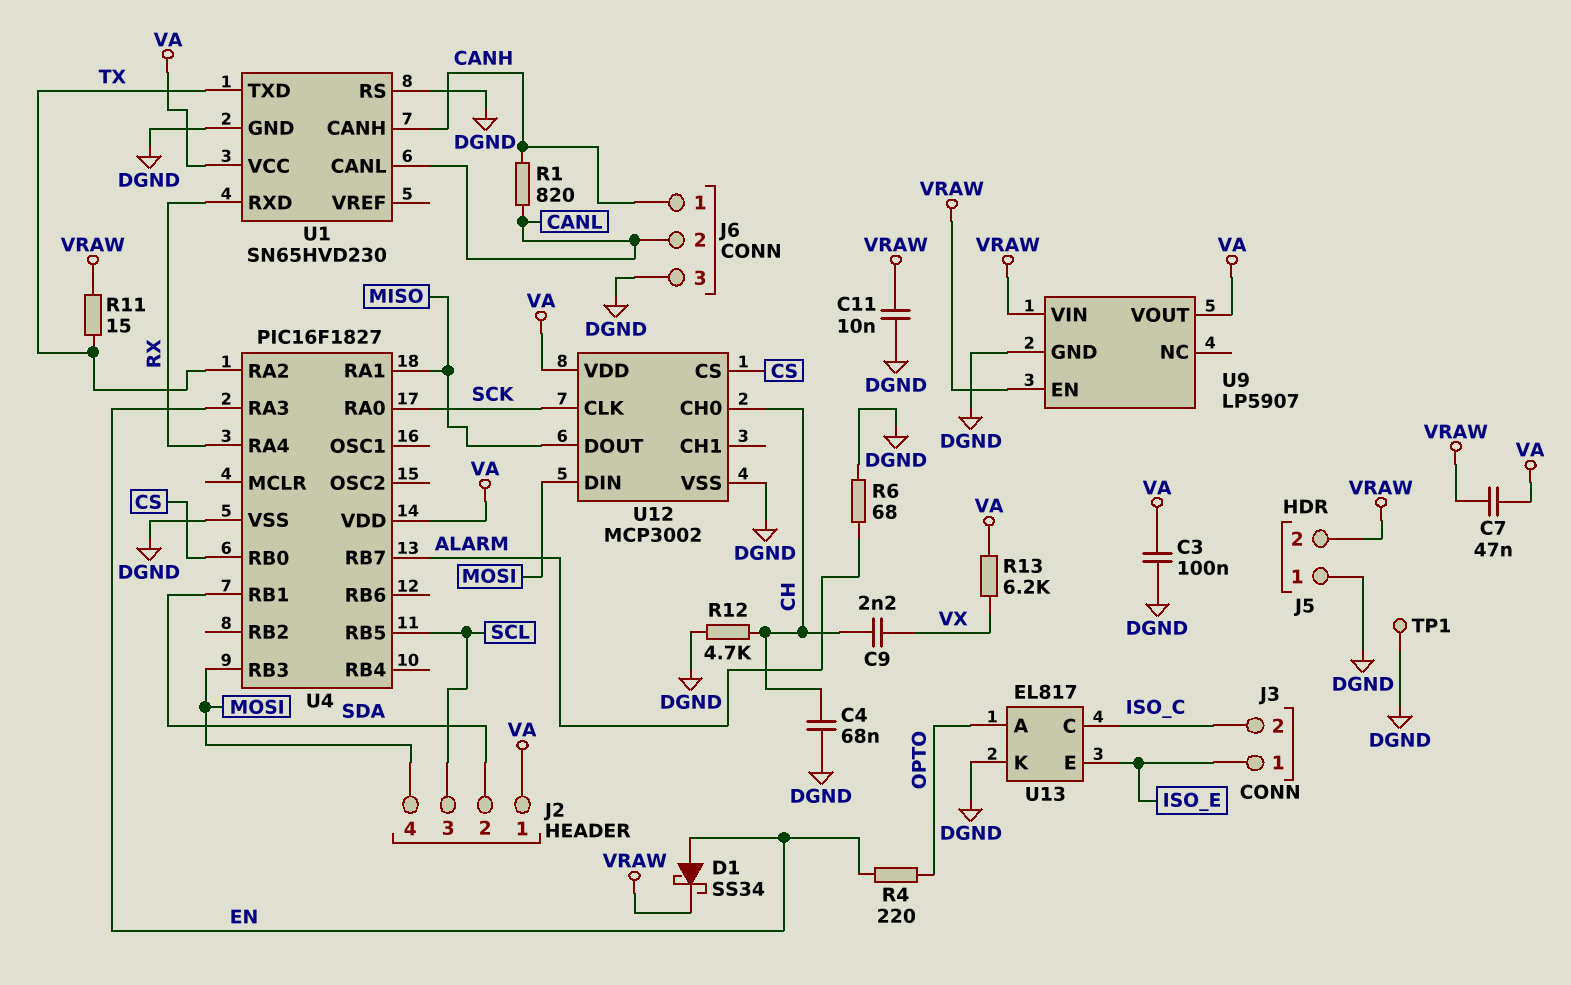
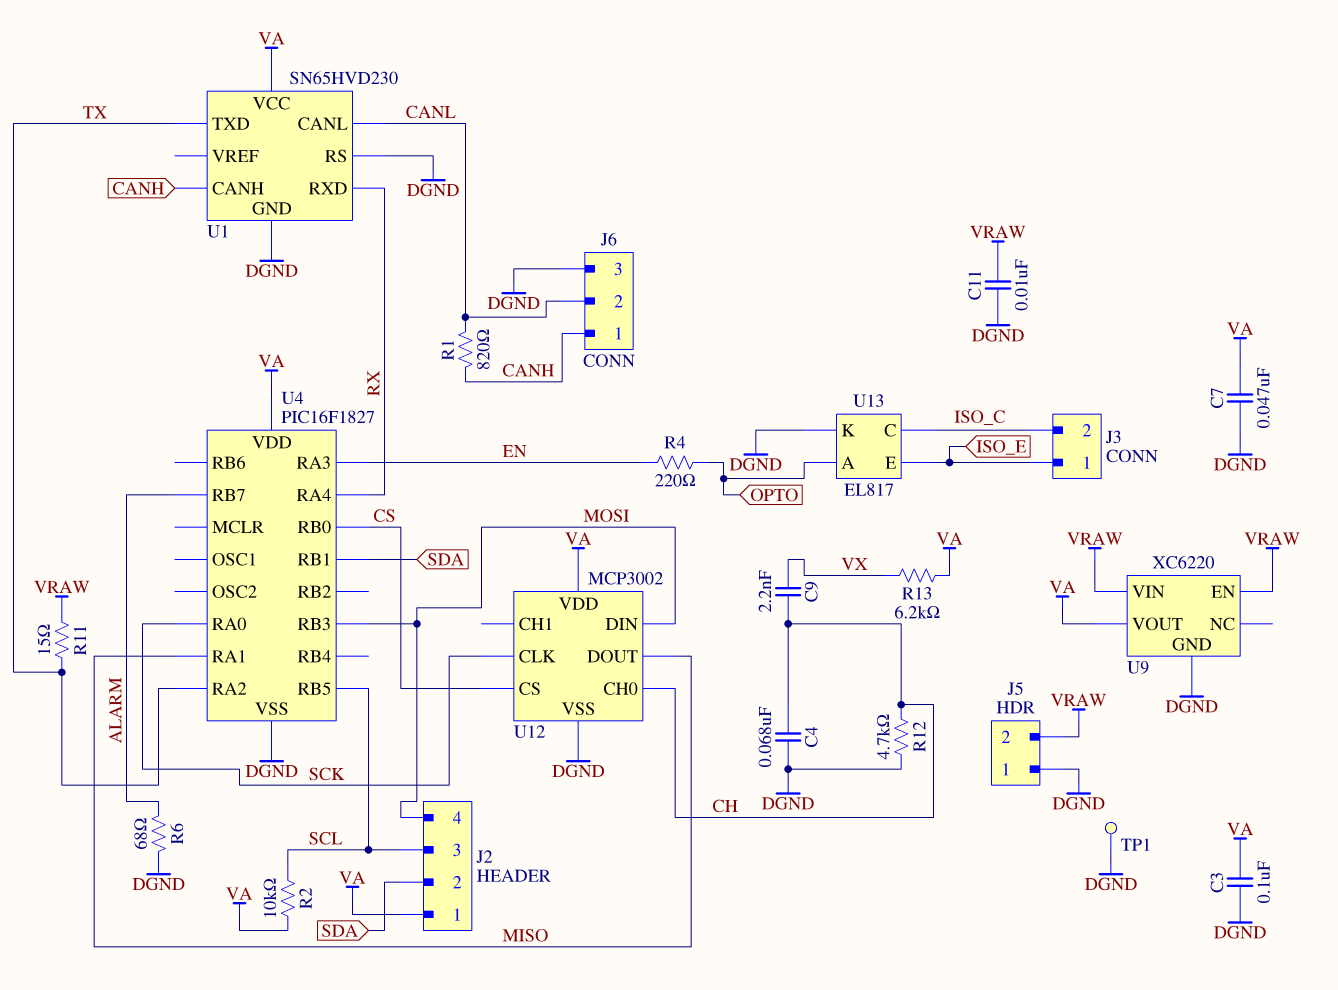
C7: 47nF (VA, VRAW) -> 47nF (DGND, VA)
D1: schottky SS34 (A EN, K VRAW) -> none
R2: none -> 10k (SCL, VA)
U9: LP5907 -> XC6220

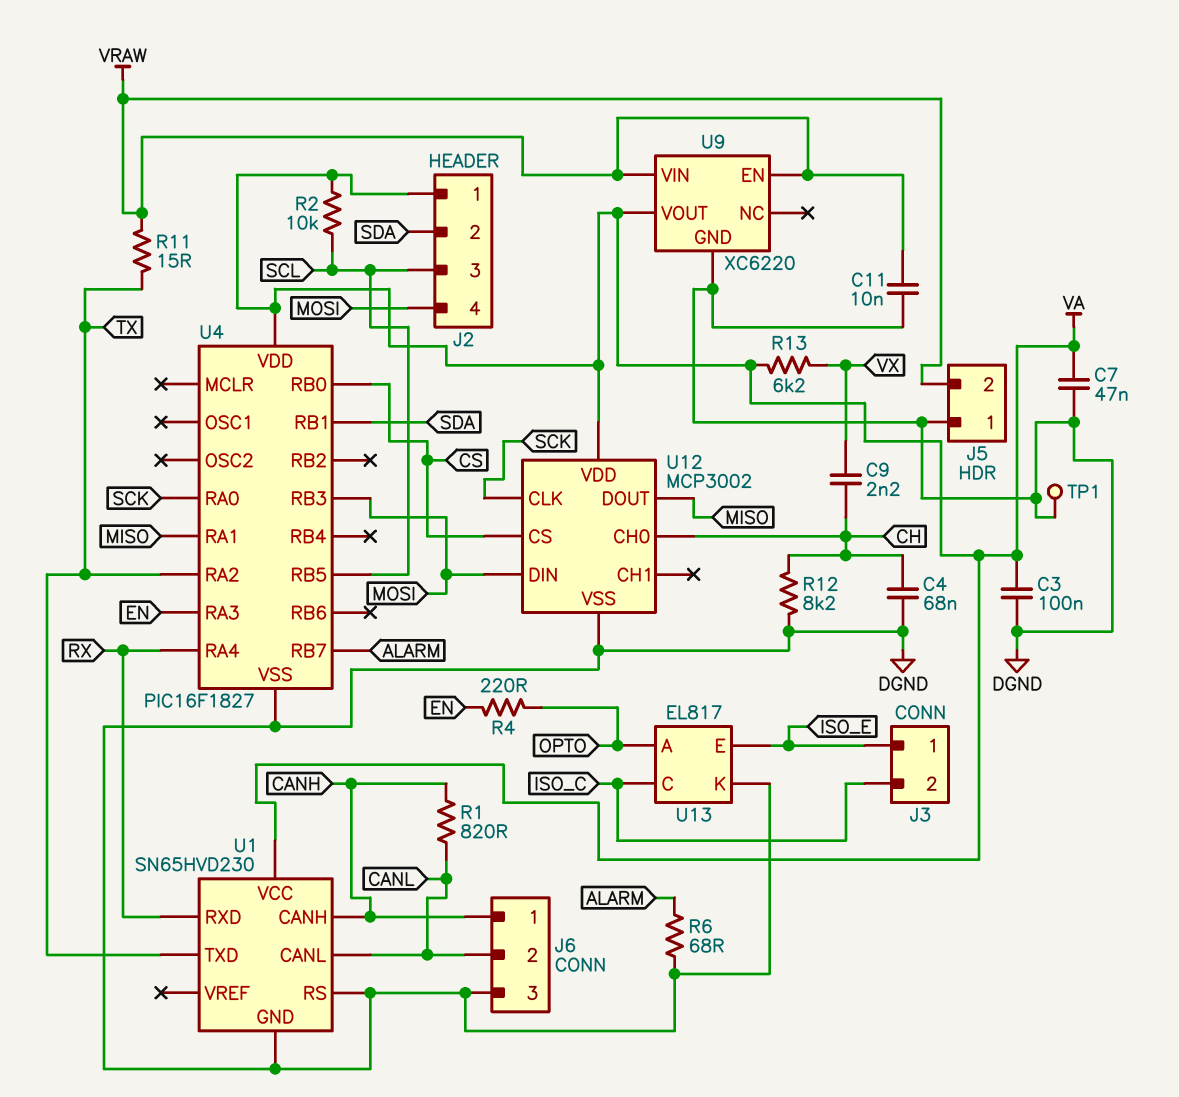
R12: 4.7k (CH, DGND) -> 8.2k (CH, DGND)

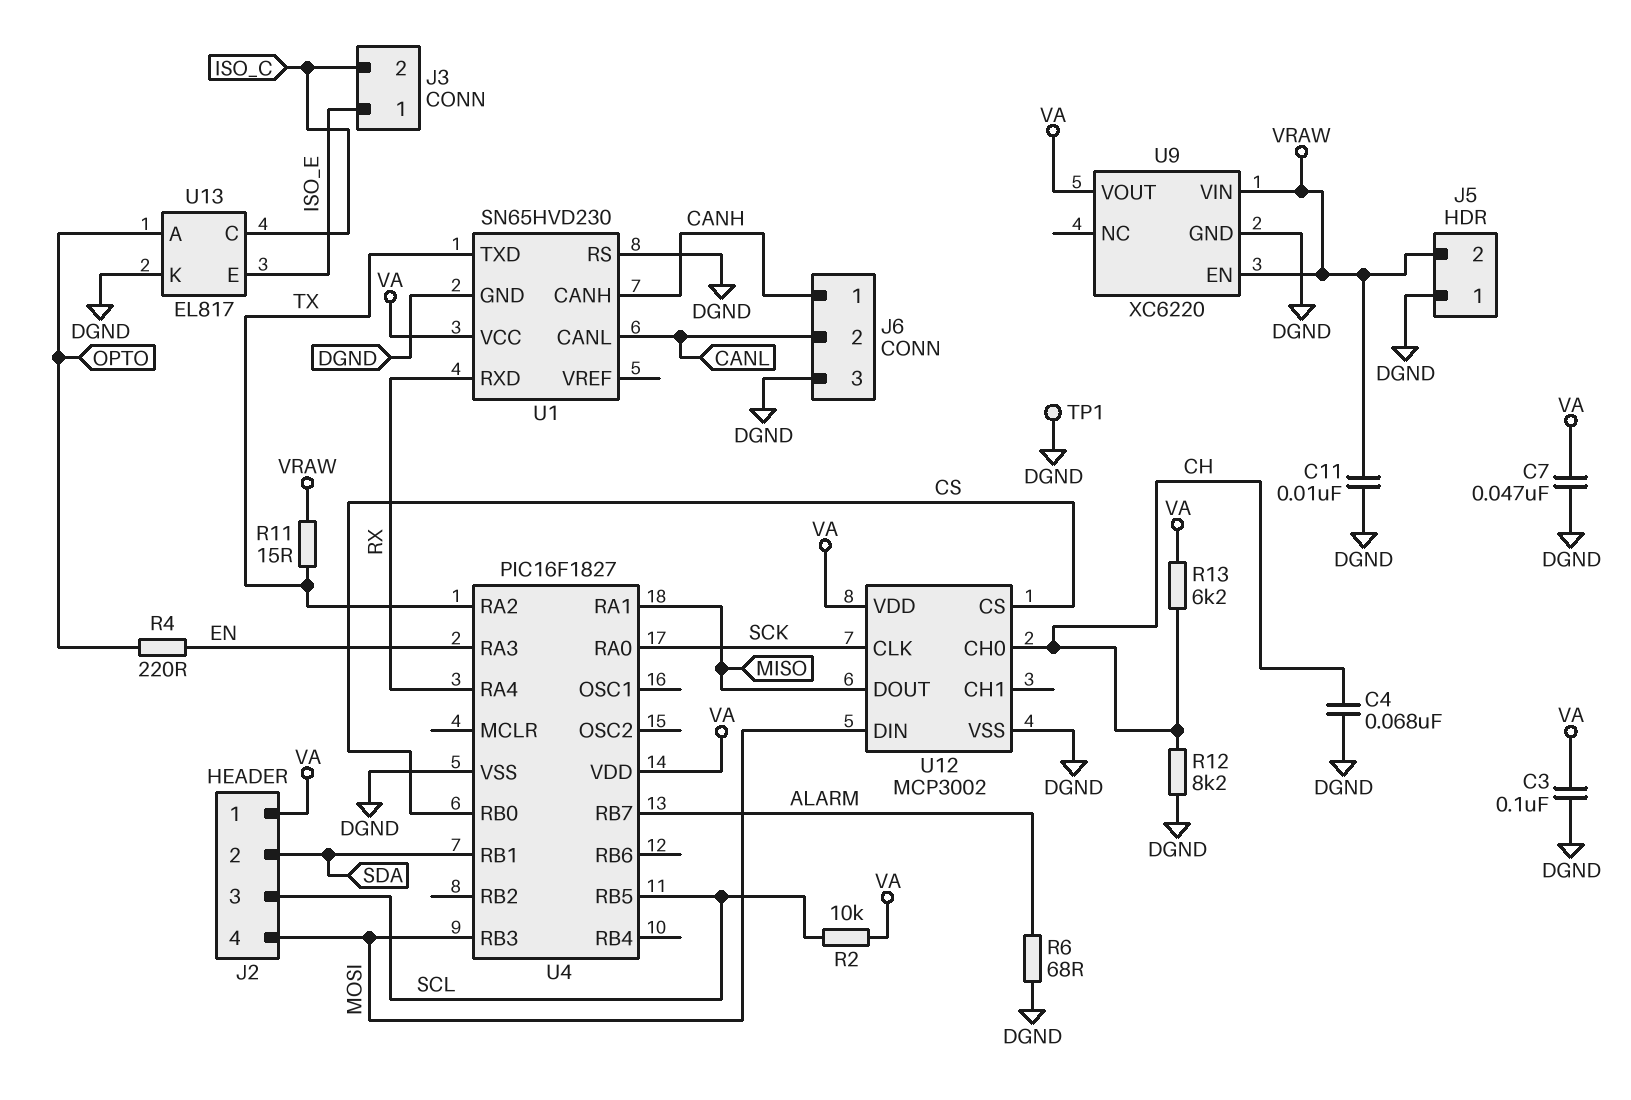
C9: 2.2nF (CH, VX) -> none
R1: 820 (CANH, CANL) -> none
R13: 6.2k (VA, VX) -> 6.2k (CH, VA)

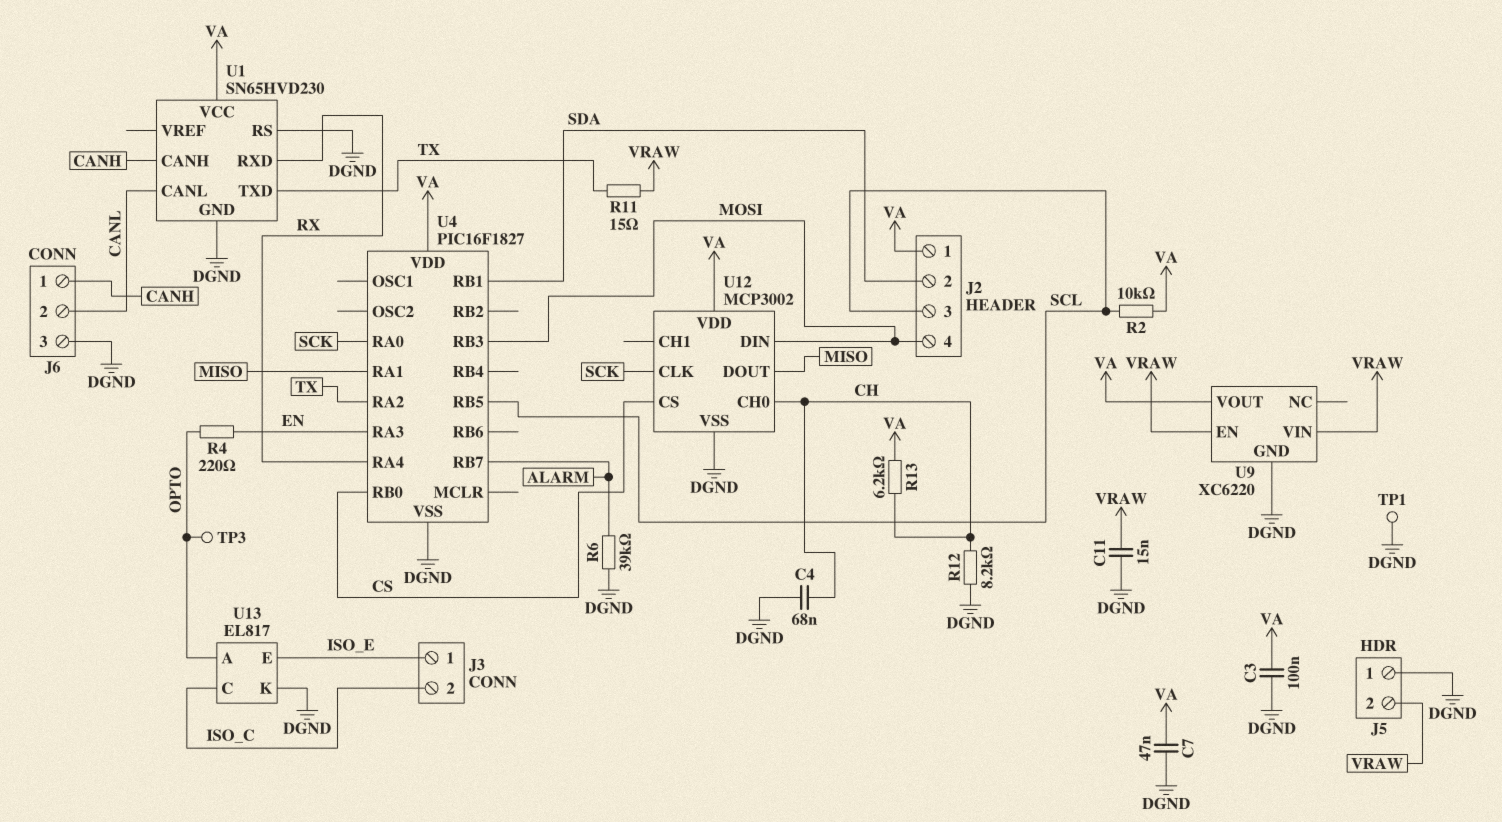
C11: 10nF (DGND, VRAW) -> 15nF (DGND, VRAW)
R6: 68 (ALARM, DGND) -> 39k (ALARM, DGND)
TP3: none -> test point (OPTO)

